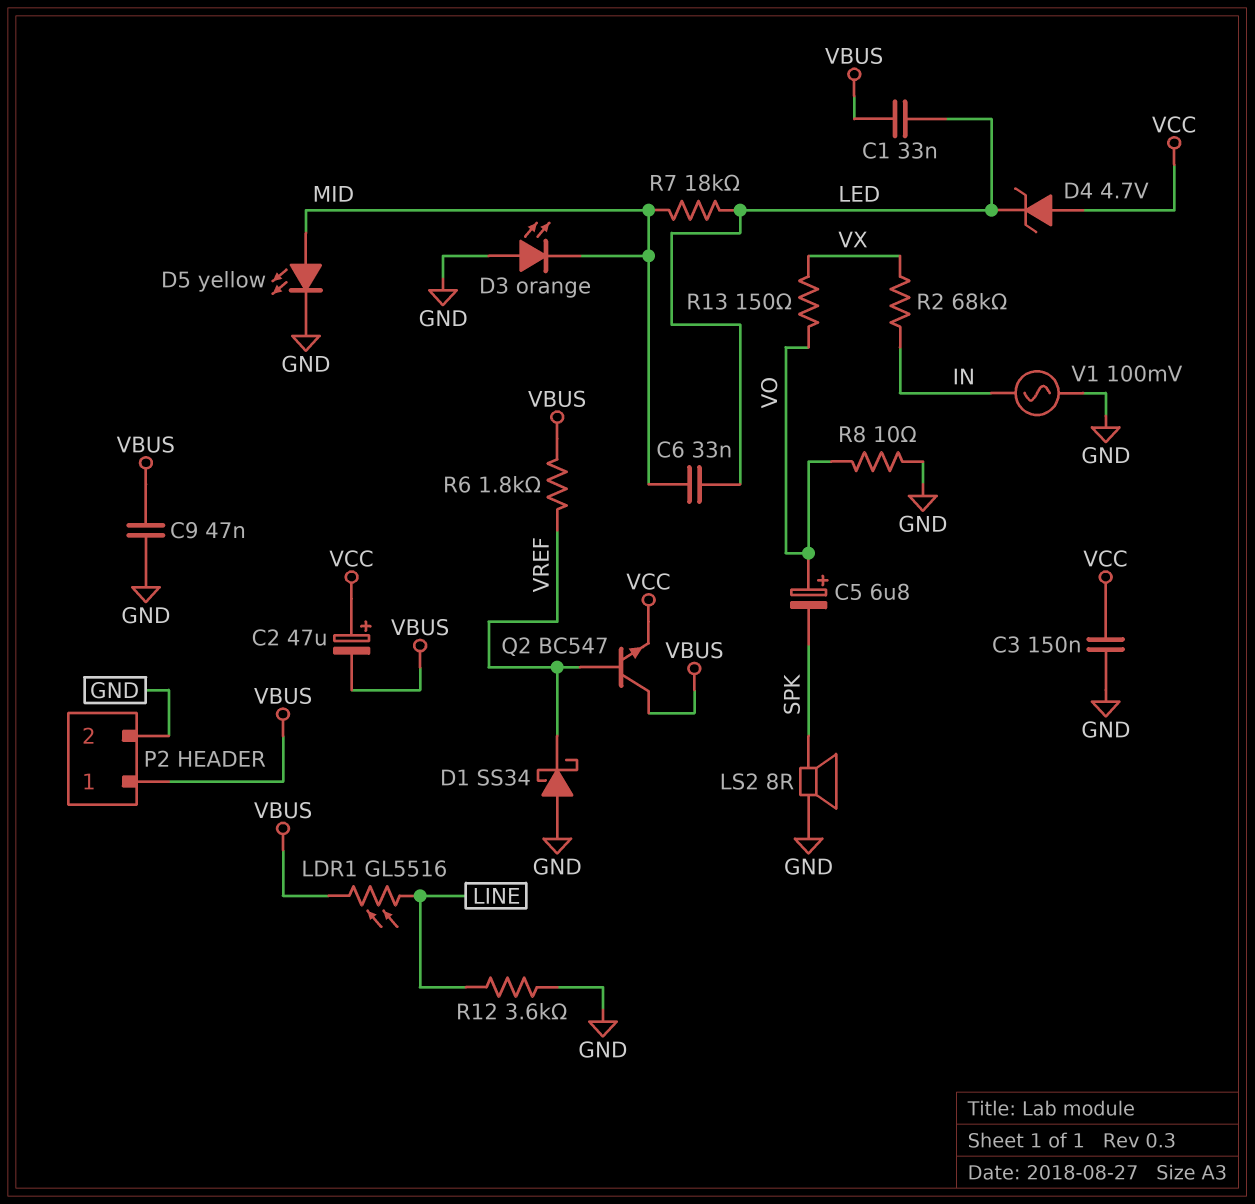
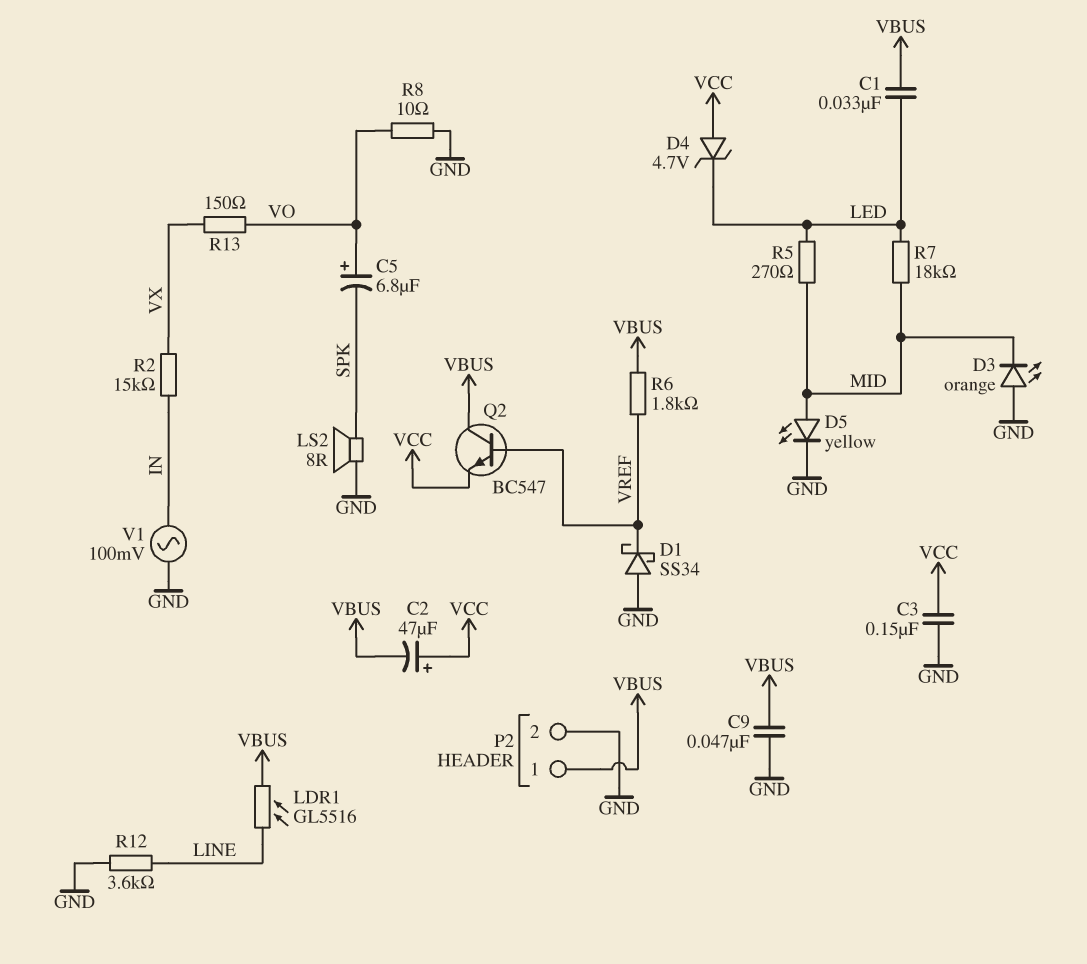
C6: 33nF (LED, MID) -> none
R2: 68k (IN, VX) -> 15k (IN, VX)
R5: none -> 270 (LED, MID)

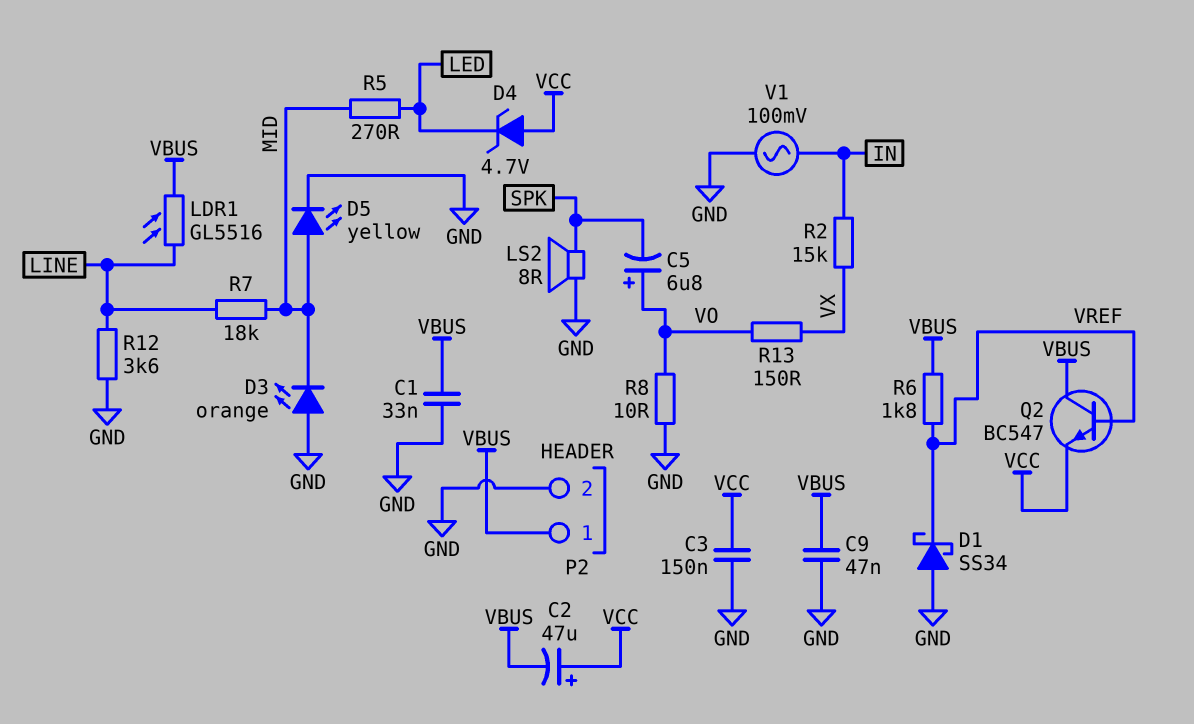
C1: 33nF (LED, VBUS) -> 33nF (GND, VBUS)
R7: 18k (LED, MID) -> 18k (LINE, MID)

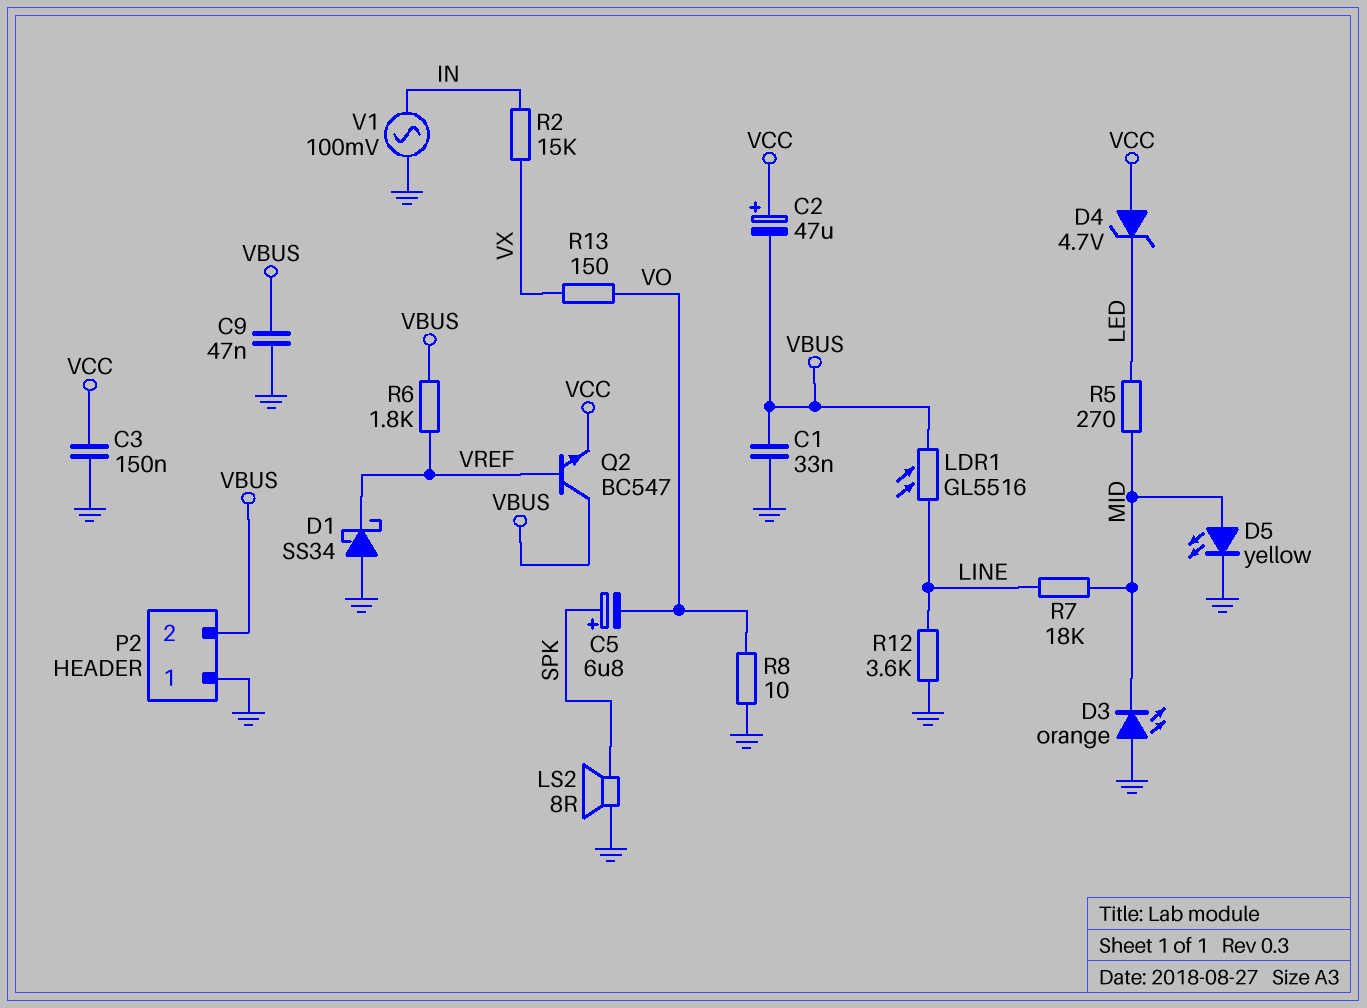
C5: 6.8uF (plus VO, minus SPK) -> 6.8uF (plus SPK, minus VO)
P2 pin 1: VBUS -> GND
P2 pin 2: GND -> VBUS

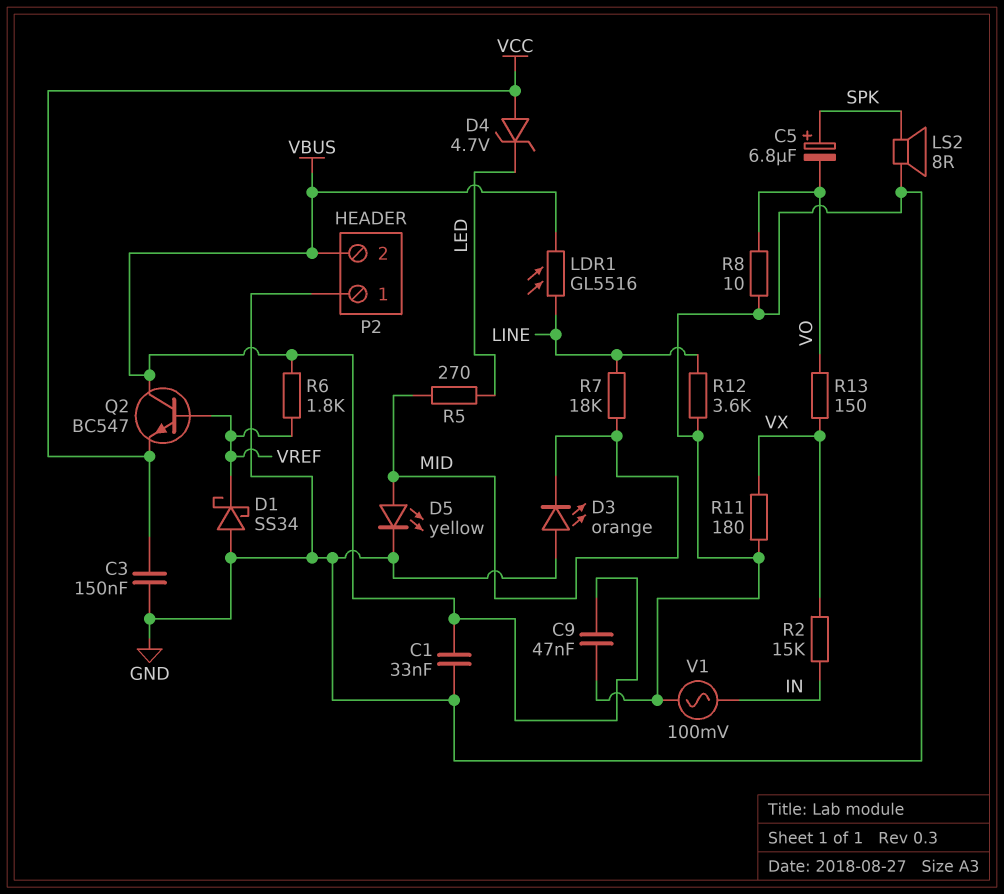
C2: 47uF (plus VCC, minus VBUS) -> none
R11: none -> 180 (GND, VX)

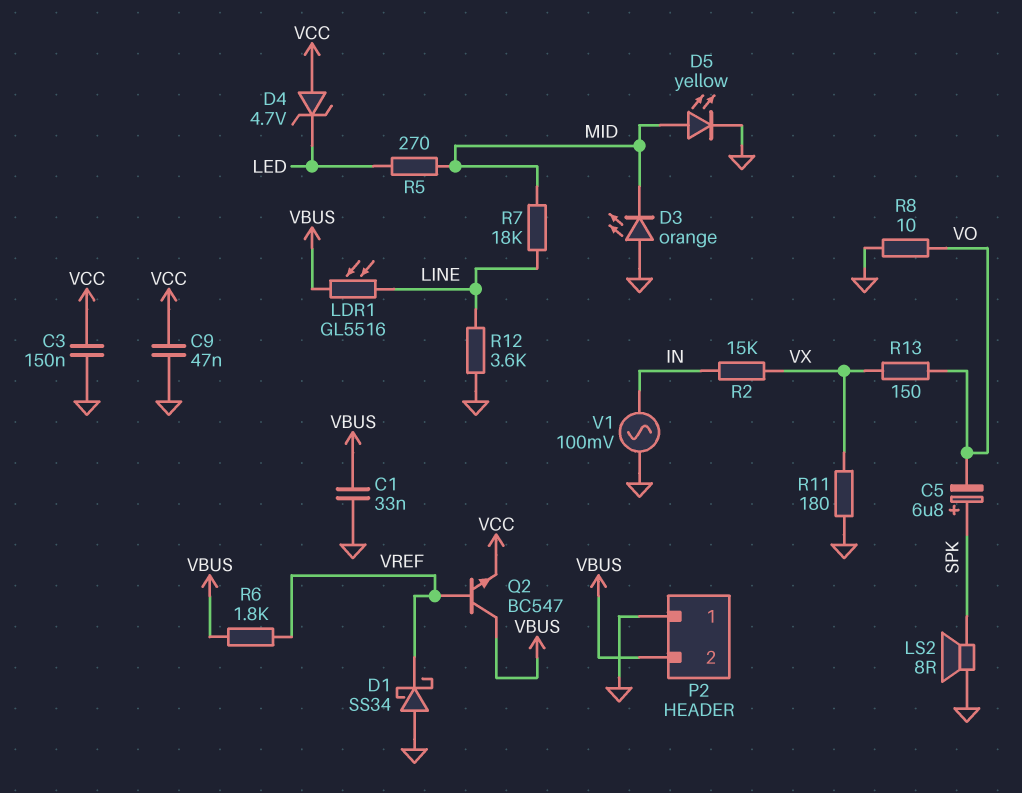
C9: 47nF (GND, VBUS) -> 47nF (GND, VCC)

